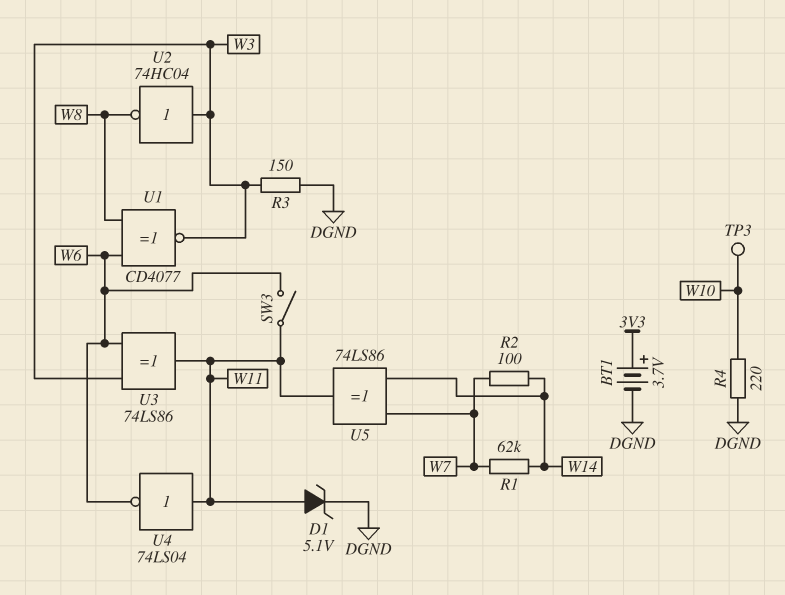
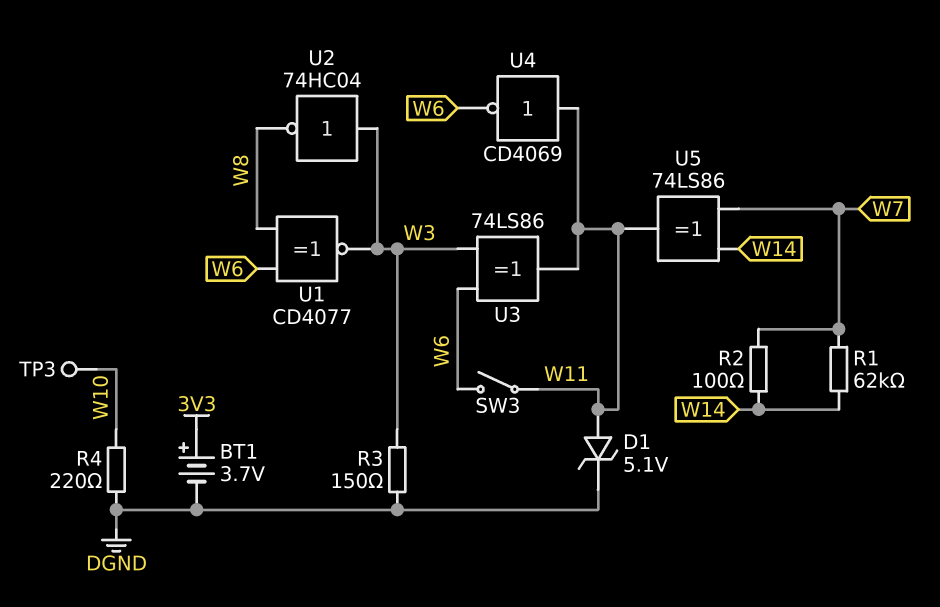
U4: NOT 74LS04 (in W11, out W6) -> NOT CD4069 (in W11, out W6)

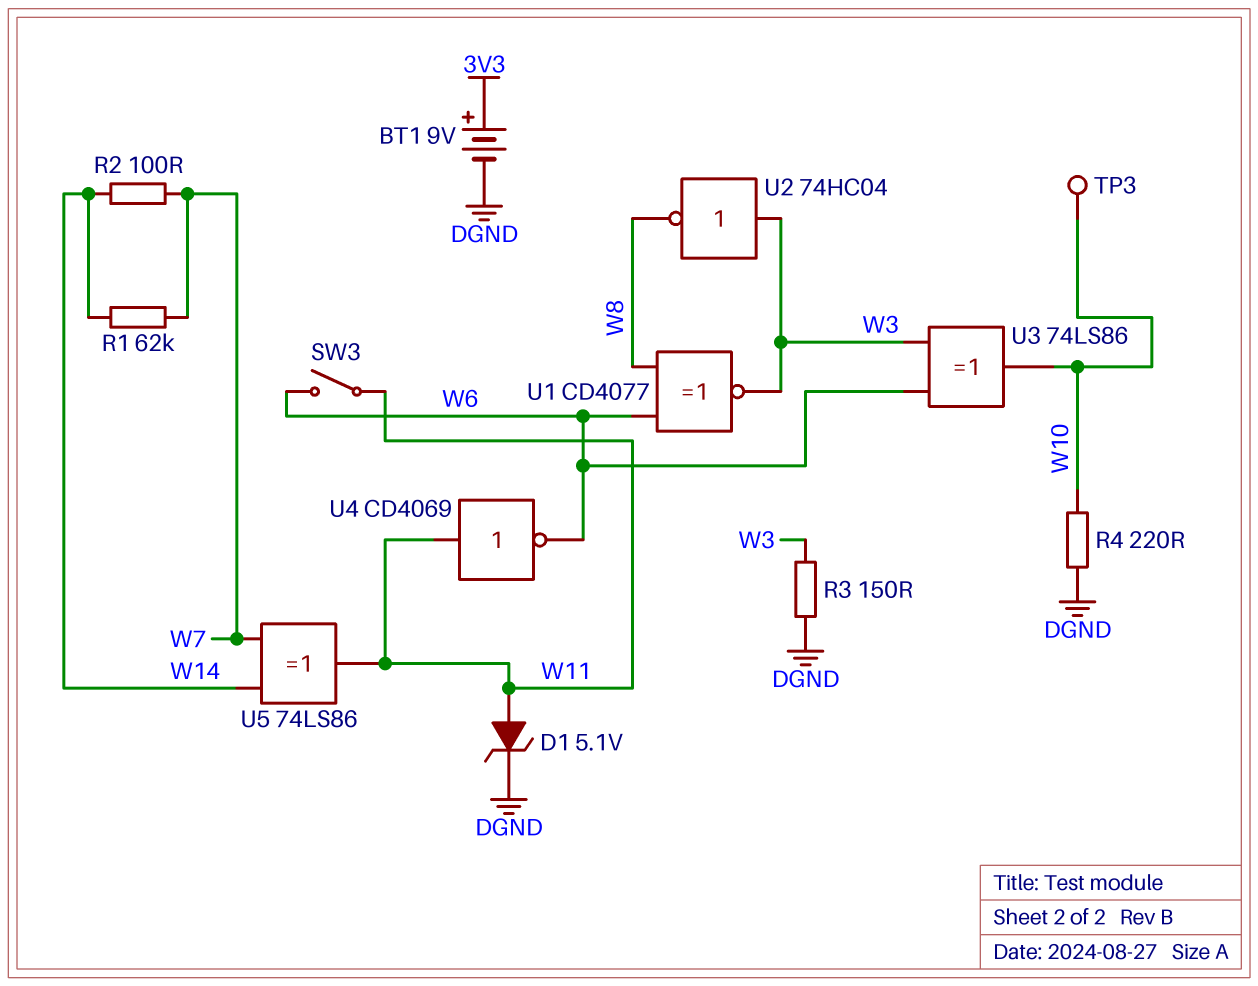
BT1: 3.7V (plus 3V3, minus DGND) -> 9V (plus 3V3, minus DGND)
U3: XOR 74LS86 (in W3, in W6, out W11) -> XOR 74LS86 (in W3, in W6, out W10)

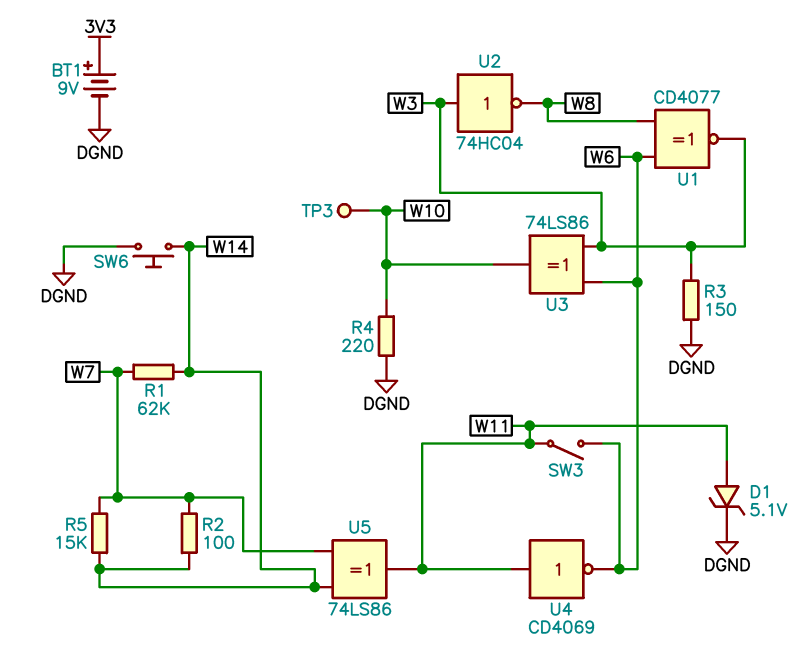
R5: none -> 15k (W7, W14)
SW6: none -> button (DGND, W14)

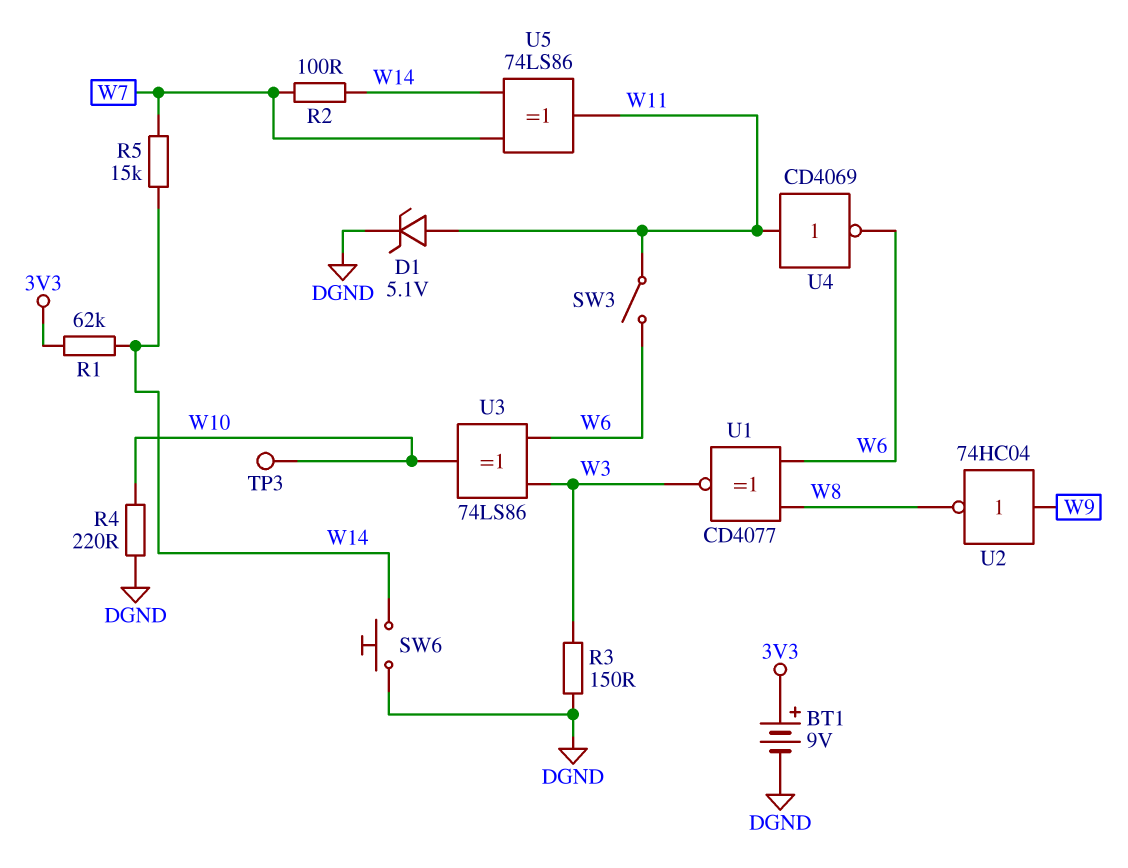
R1: 62k (W7, W14) -> 62k (3V3, W14)
U2: NOT 74HC04 (in W3, out W8) -> NOT 74HC04 (in W9, out W8)

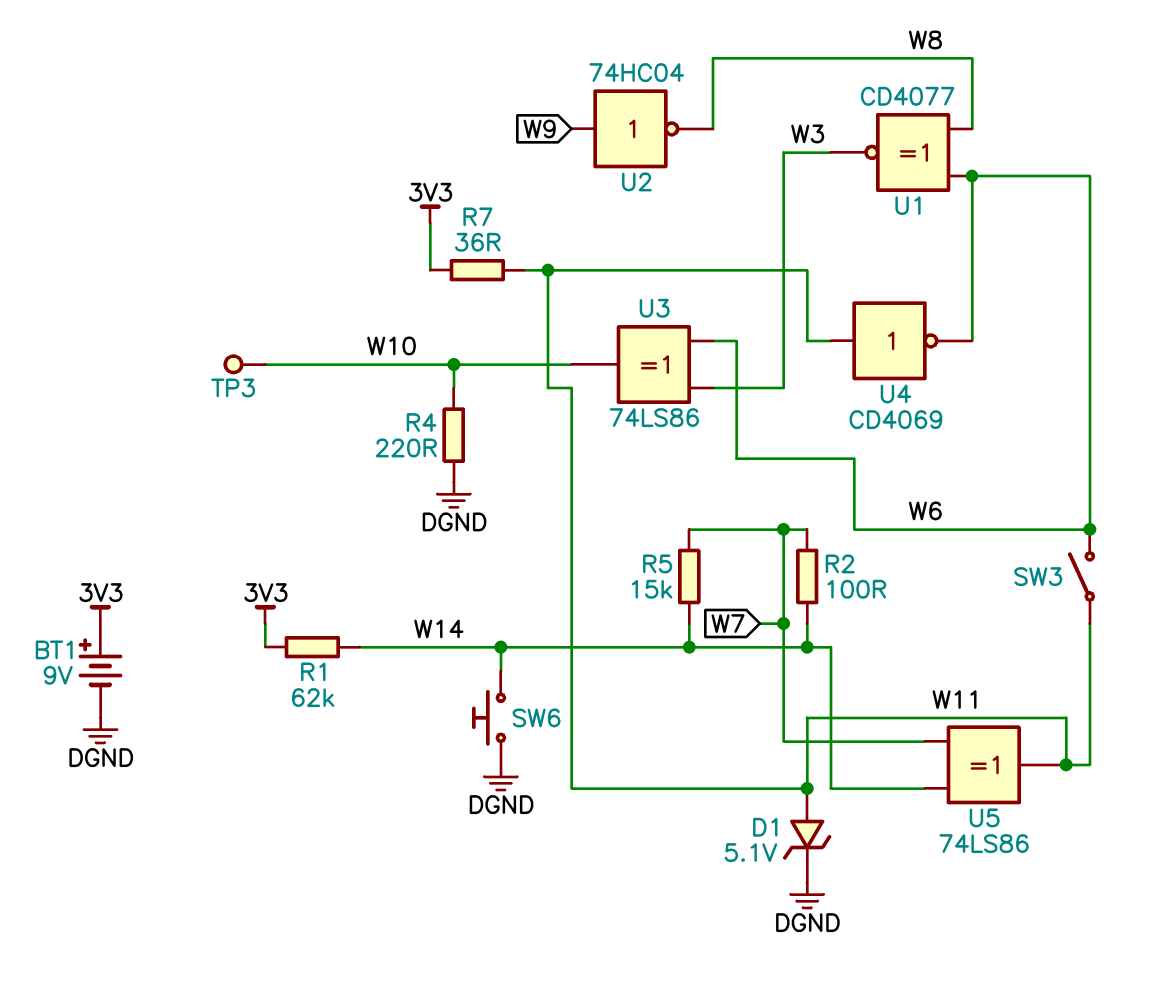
R3: 150 (DGND, W3) -> none
R7: none -> 36 (3V3, W11)

